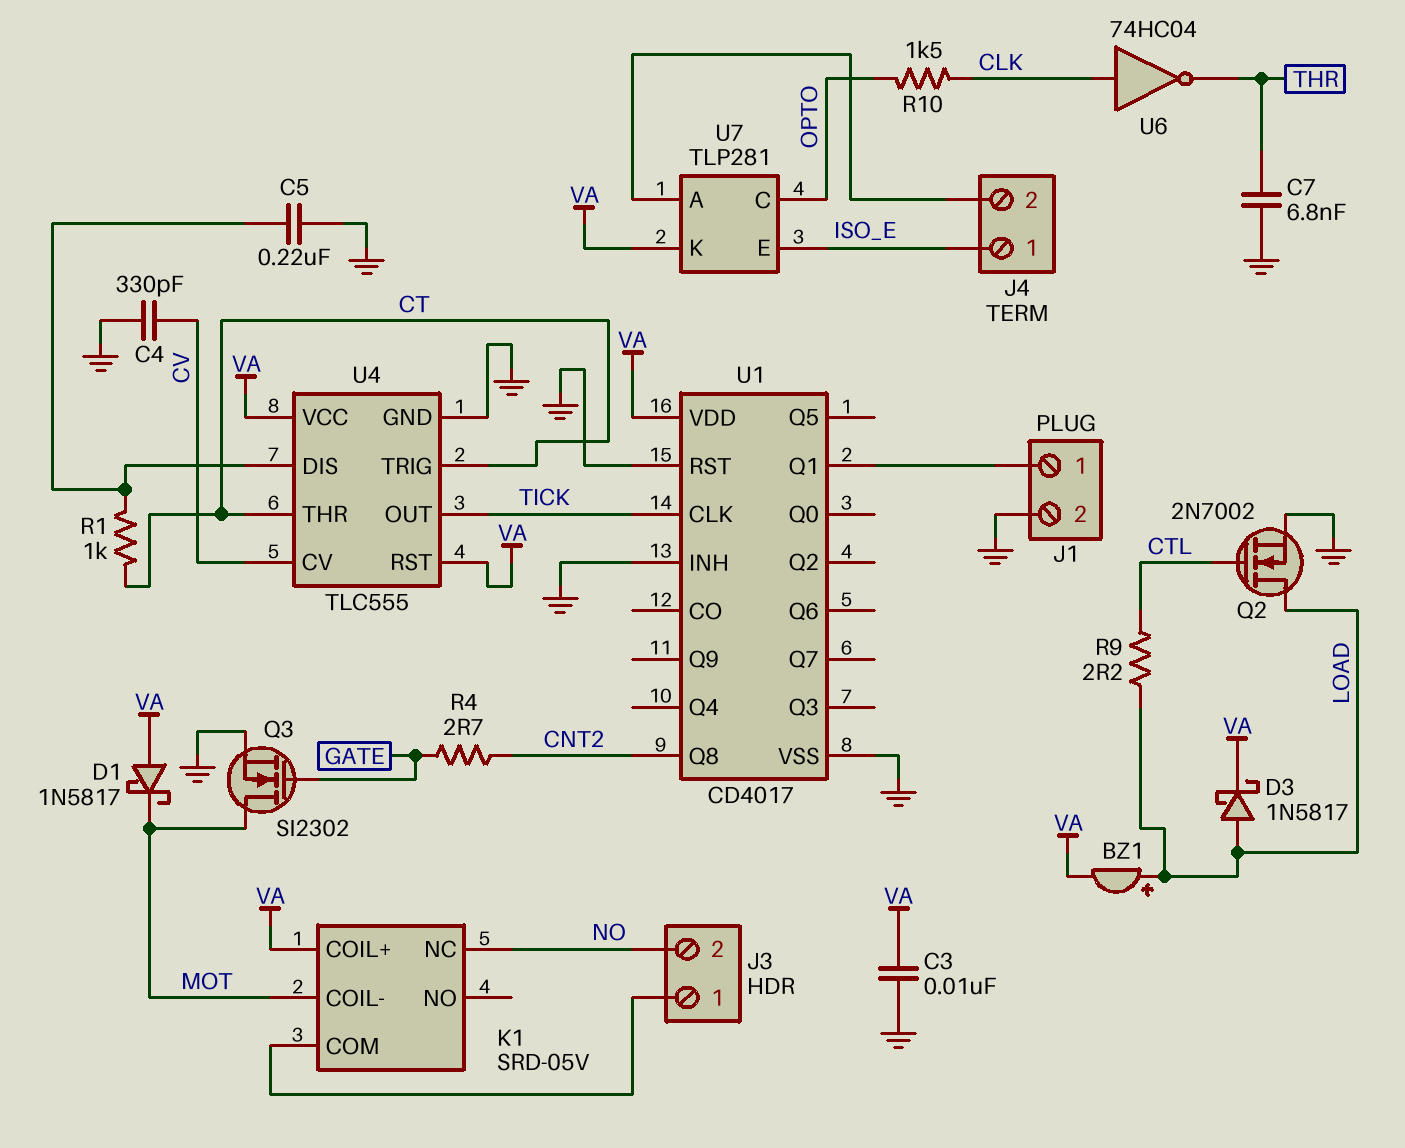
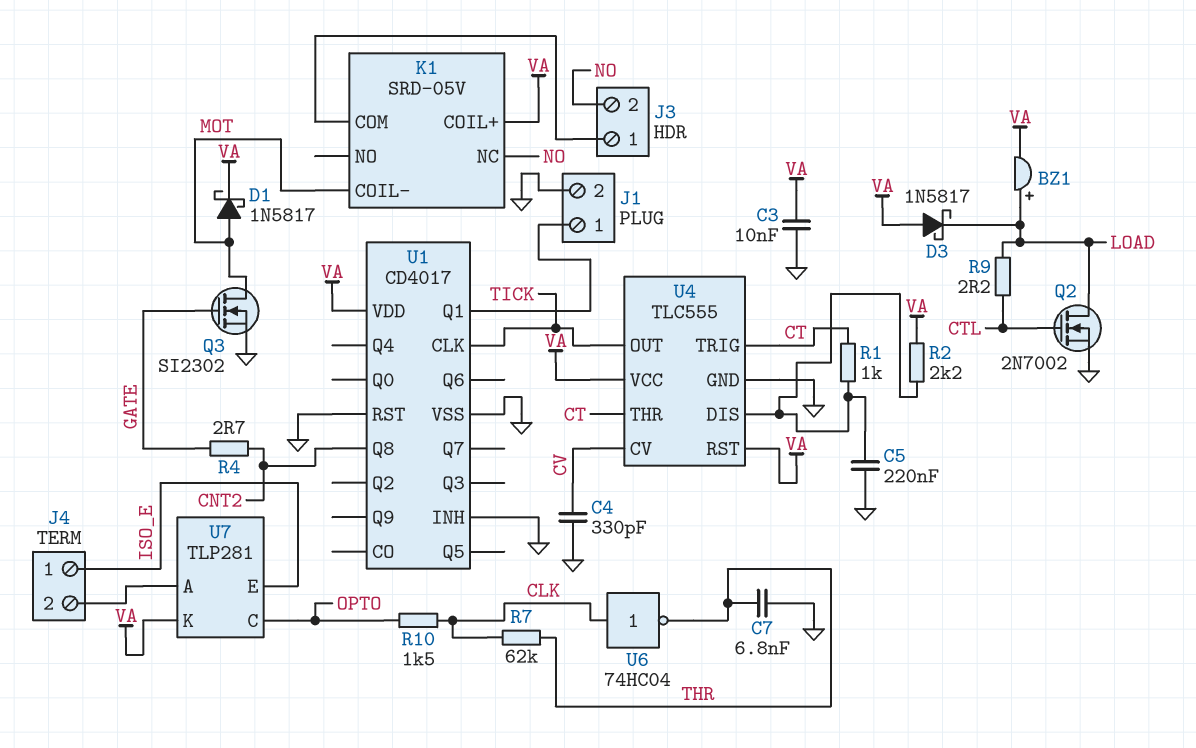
D1: schottky 1N5817 (A VA, K MOT) -> schottky 1N5817 (A MOT, K VA)
D3: schottky 1N5817 (A LOAD, K VA) -> schottky 1N5817 (A VA, K LOAD)
R2: none -> 2.2k (U4/DIS, VA)
R7: none -> 62k (CLK, THR)

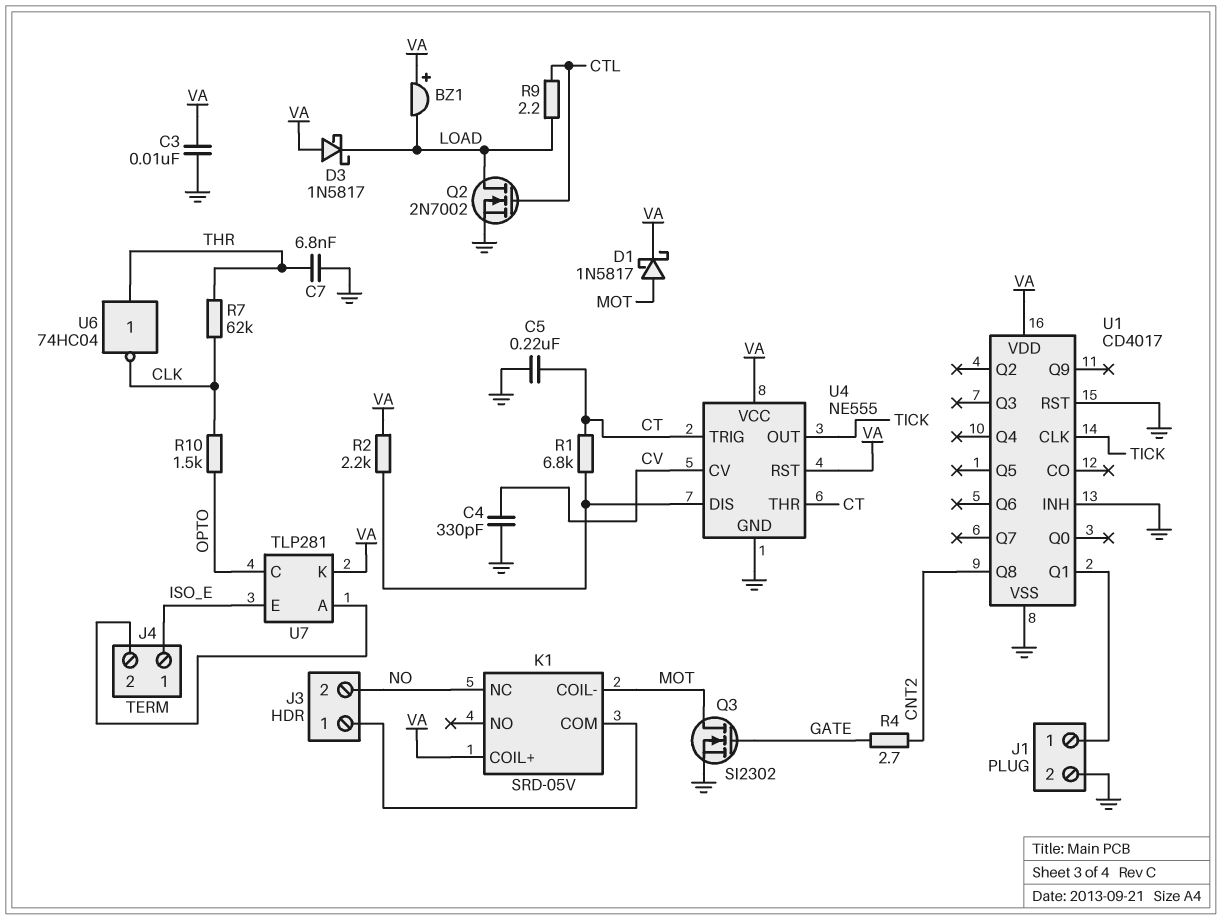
BZ1: buzzer (plus LOAD, minus VA) -> buzzer (plus VA, minus LOAD)
C5: 220nF (GND, U4/DIS) -> 220nF (CT, GND)
R1: 1k (CT, U4/DIS) -> 6.8k (CT, U4/DIS)
U4: TLC555 -> NE555
U6: NOT 74HC04 (in CLK, out THR) -> NOT 74HC04 (in THR, out CLK)

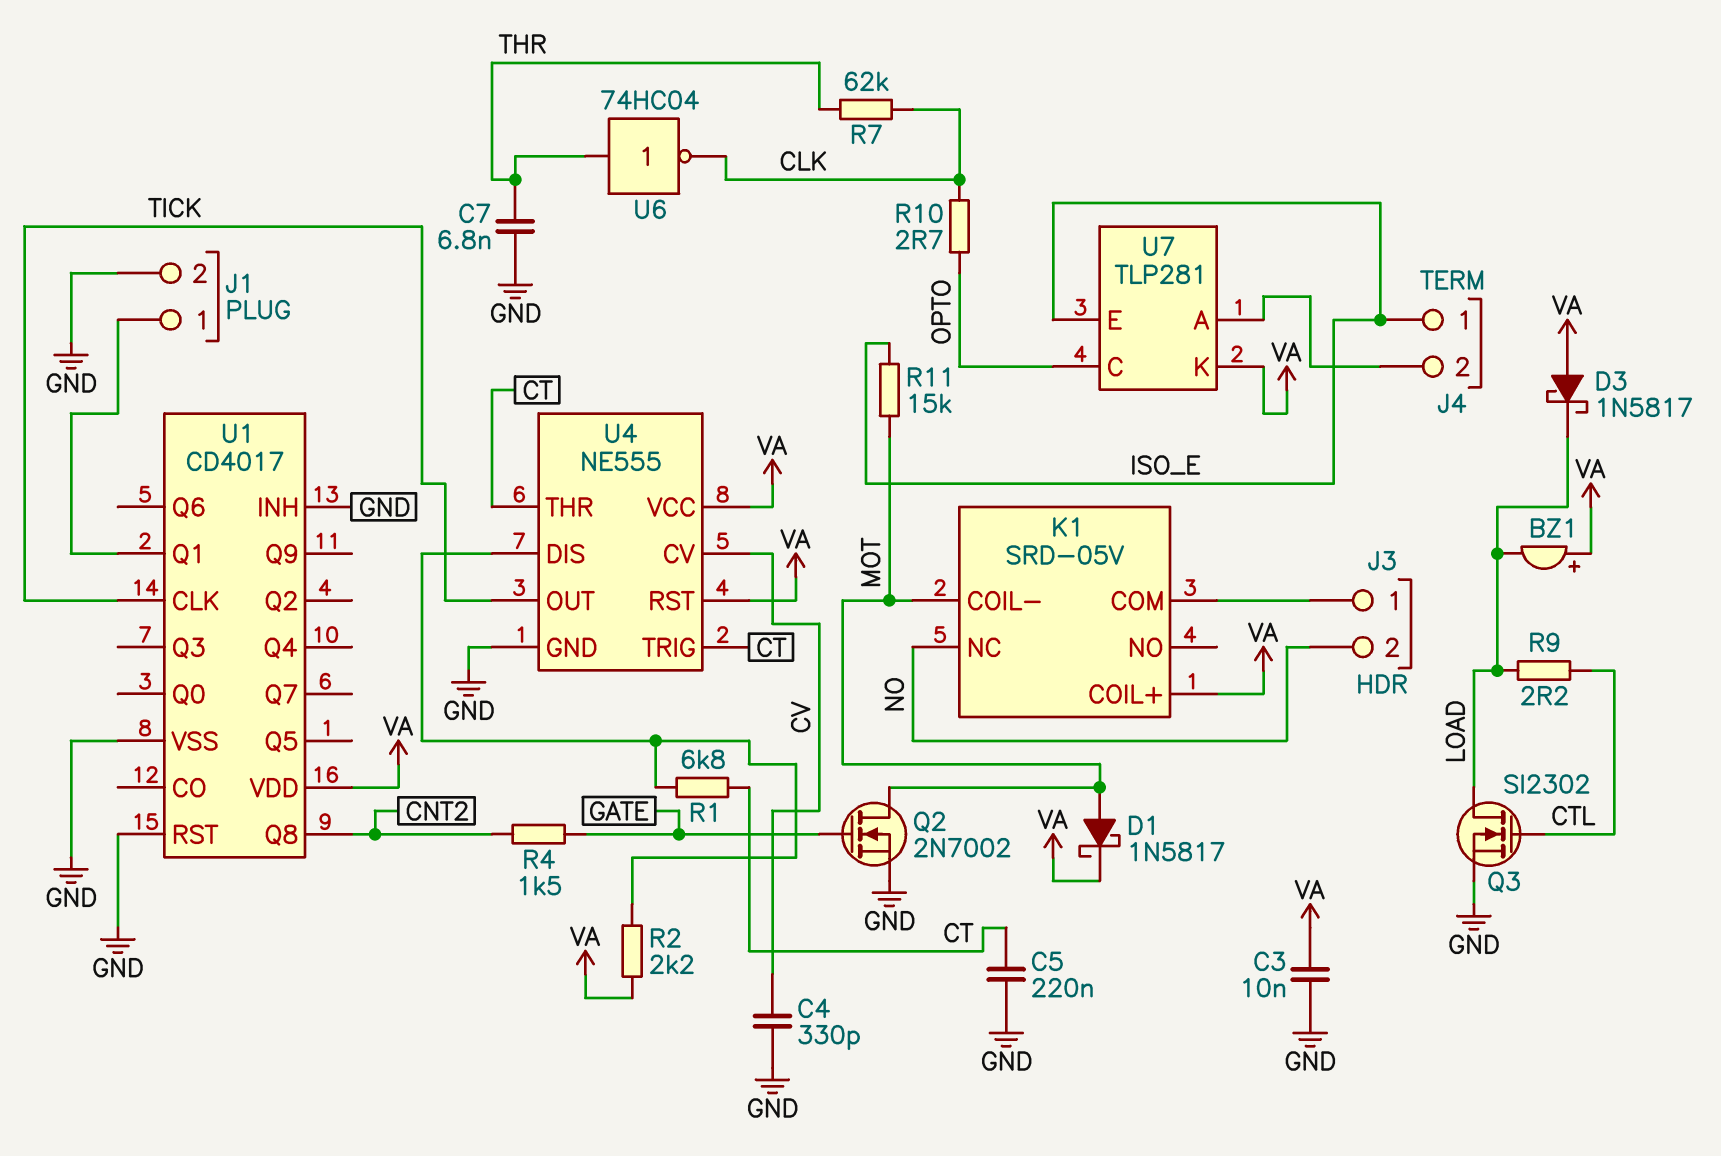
Q2: NMOS 2N7002 (G CTL, D LOAD, S GND) -> NMOS 2N7002 (G GATE, D MOT, S GND)
Q3: NMOS SI2302 (G GATE, D MOT, S GND) -> NMOS SI2302 (G CTL, D LOAD, S GND)
R4: 2.7 (CNT2, GATE) -> 1.5k (CNT2, GATE)
R10: 1.5k (CLK, OPTO) -> 2.7 (CLK, OPTO)
R11: none -> 15k (ISO_E, MOT)

